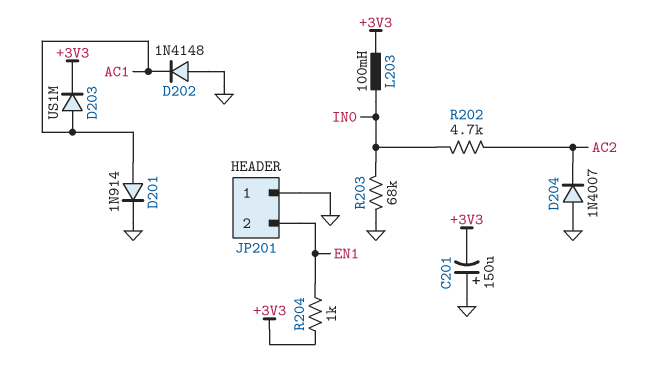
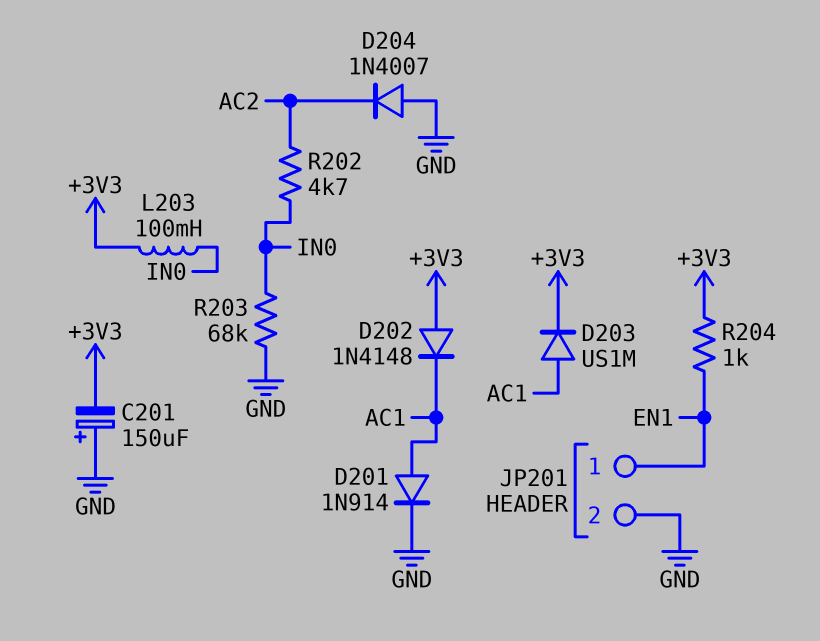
D202: diode 1N4148 (A GND, K AC1) -> diode 1N4148 (A +3V3, K AC1)
JP201 pin 1: GND -> EN1
JP201 pin 2: EN1 -> GND

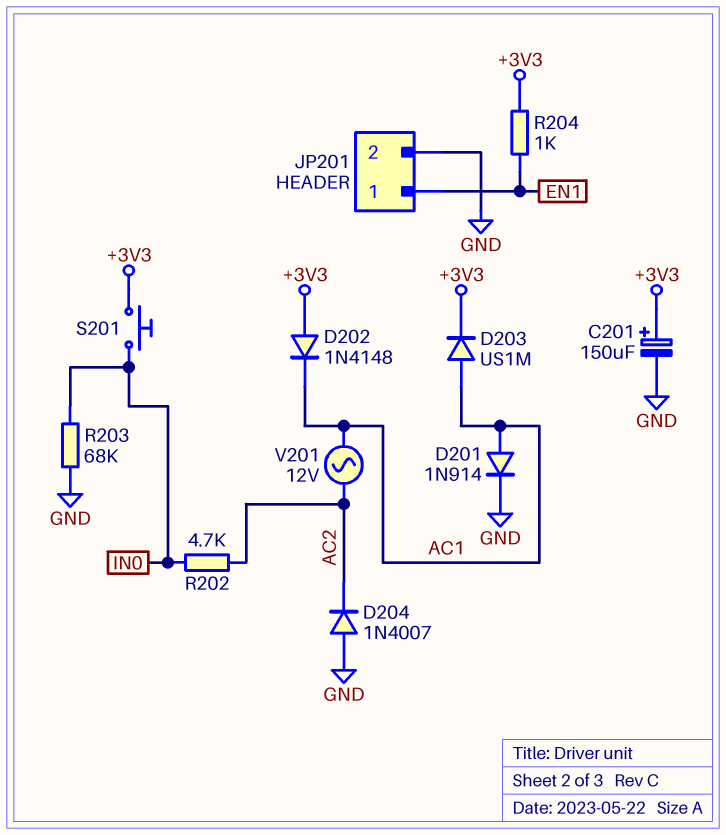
C201: 150uF (plus GND, minus +3V3) -> 150uF (plus +3V3, minus GND)
L203: 100mH (+3V3, IN0) -> none
S201: none -> button (+3V3, IN0)
V201: none -> AC 12V (AC1, AC2)

